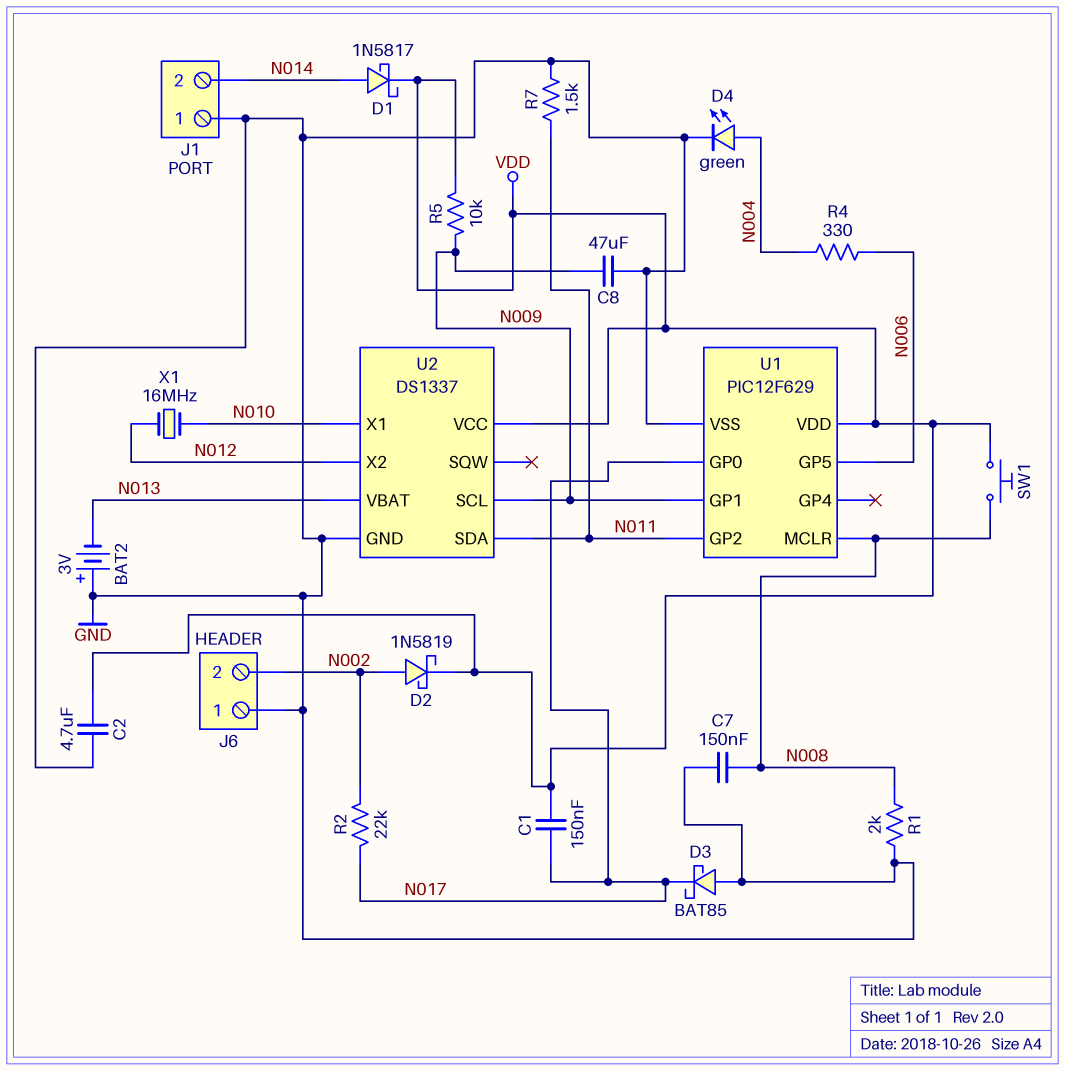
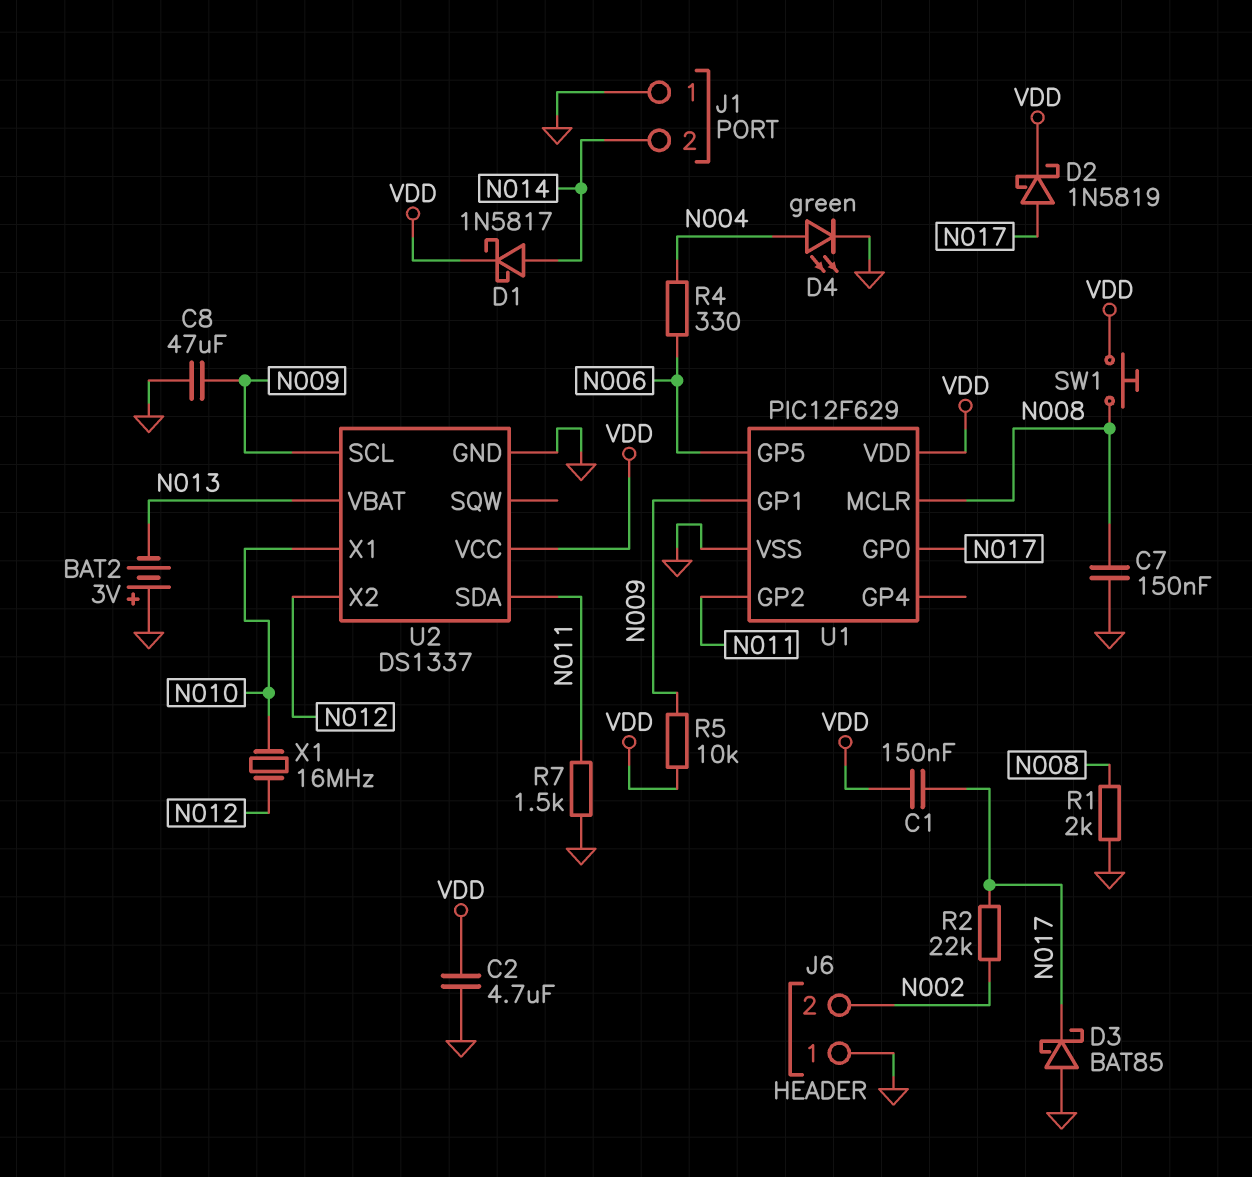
D2: schottky 1N5819 (A N002, K VDD) -> schottky 1N5819 (A N017, K VDD)

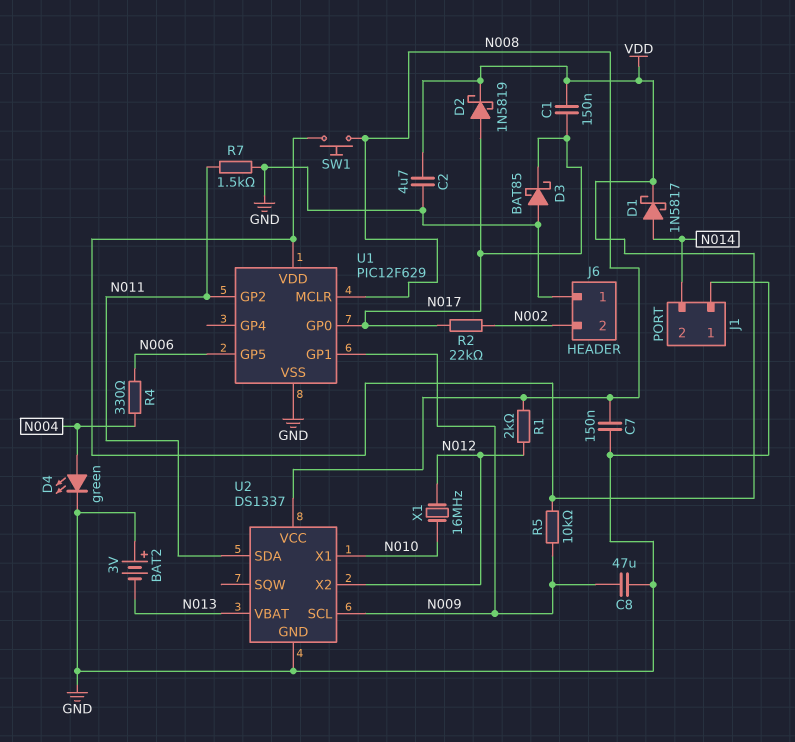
R1: 2k (GND, N008) -> 2k (N008, N012)
U2 pin VCC: VDD -> N008

